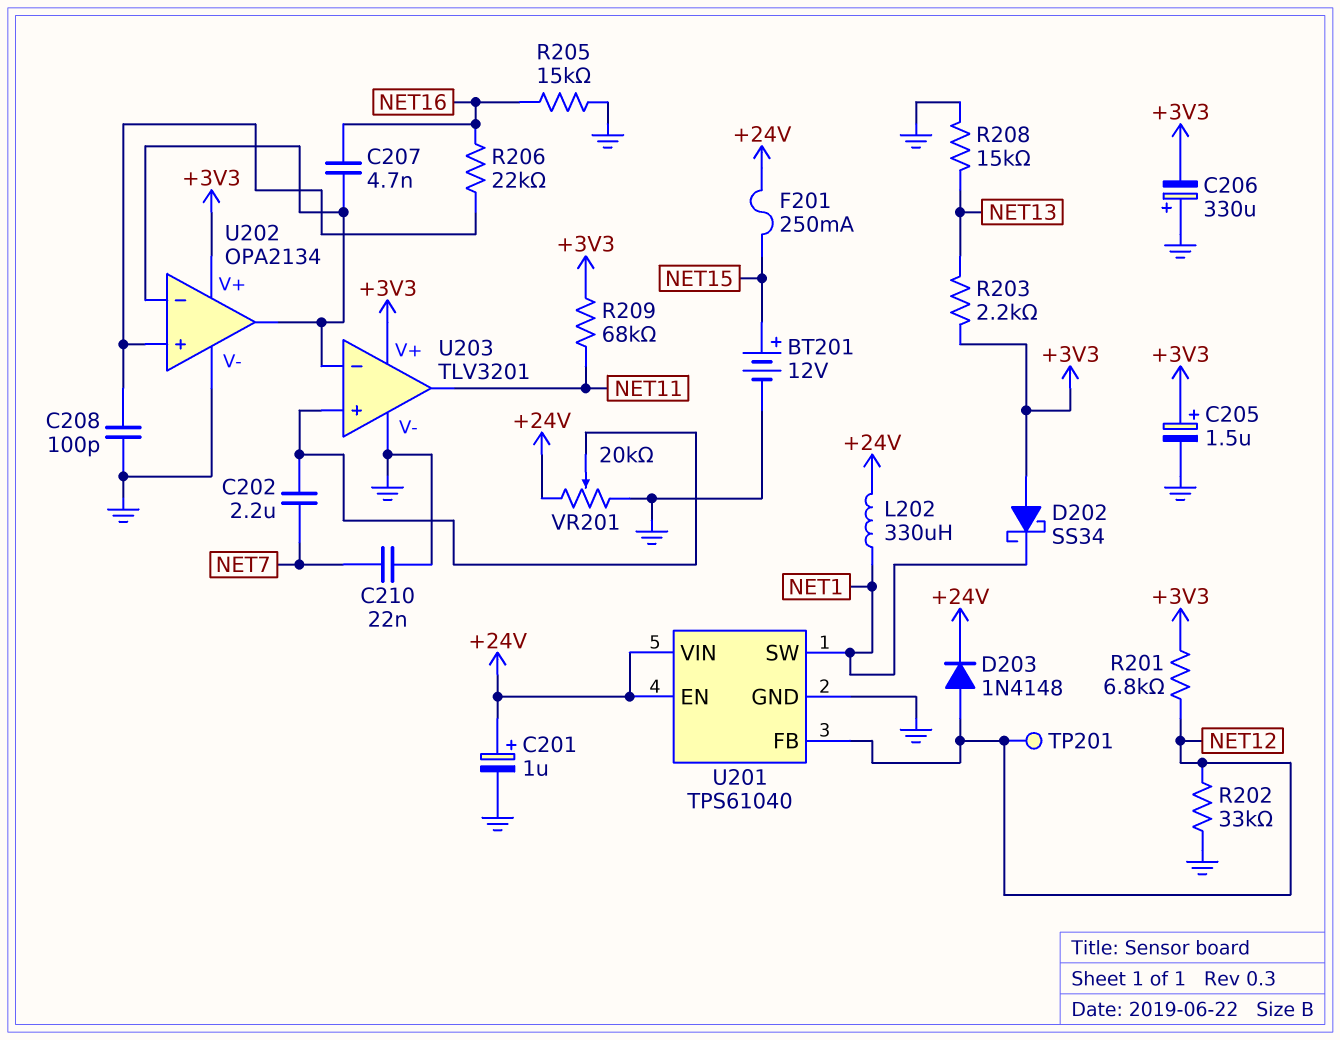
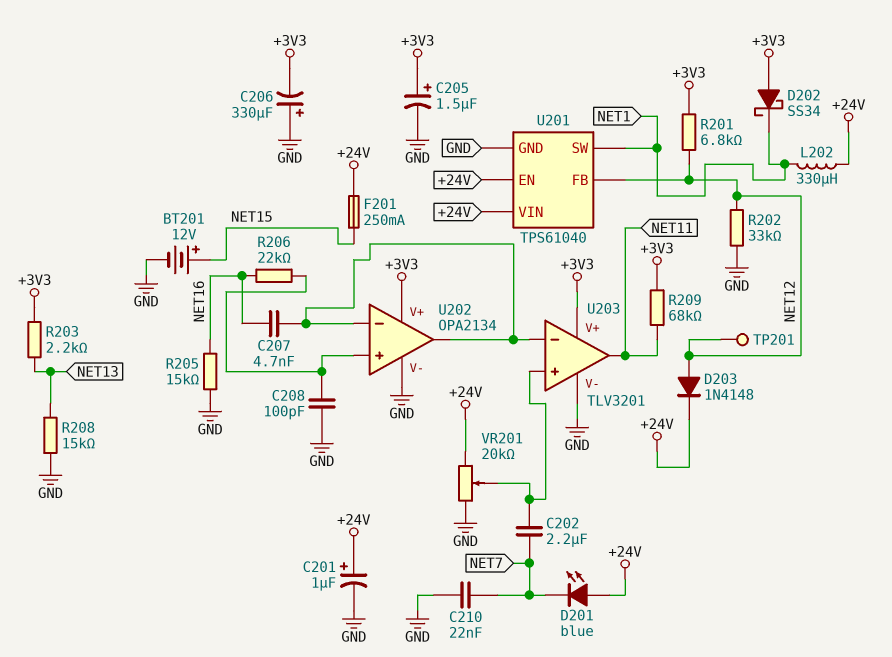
D201: none -> LED blue (A +24V, K NET7)

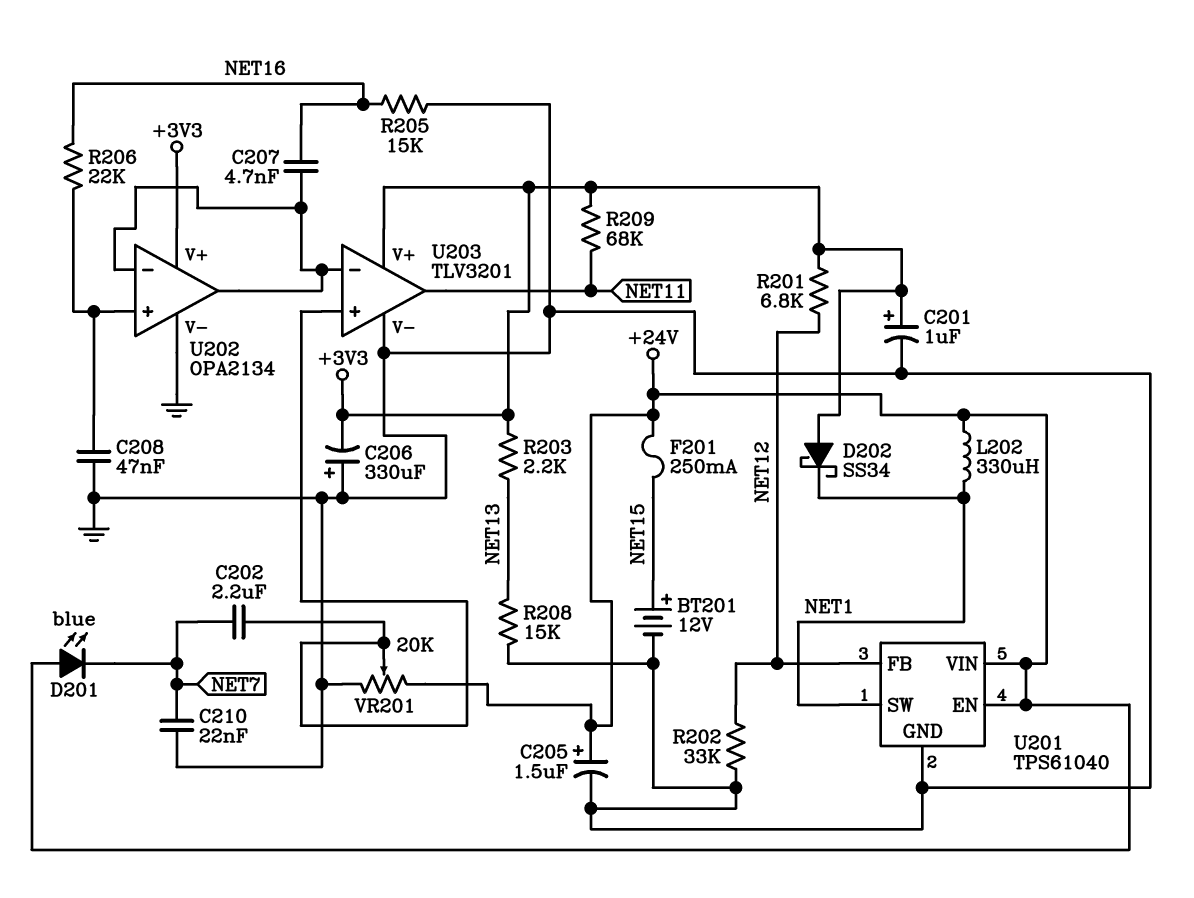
C201: 1uF (plus +24V, minus GND) -> 1uF (plus +3V3, minus GND)
C205: 1.5uF (plus +3V3, minus GND) -> 1.5uF (plus +24V, minus GND)
C208: 100pF (GND, U202/in+) -> 47nF (GND, U202/in+)
D203: diode 1N4148 (A NET12, K +24V) -> none
TP201: test point (NET12) -> none

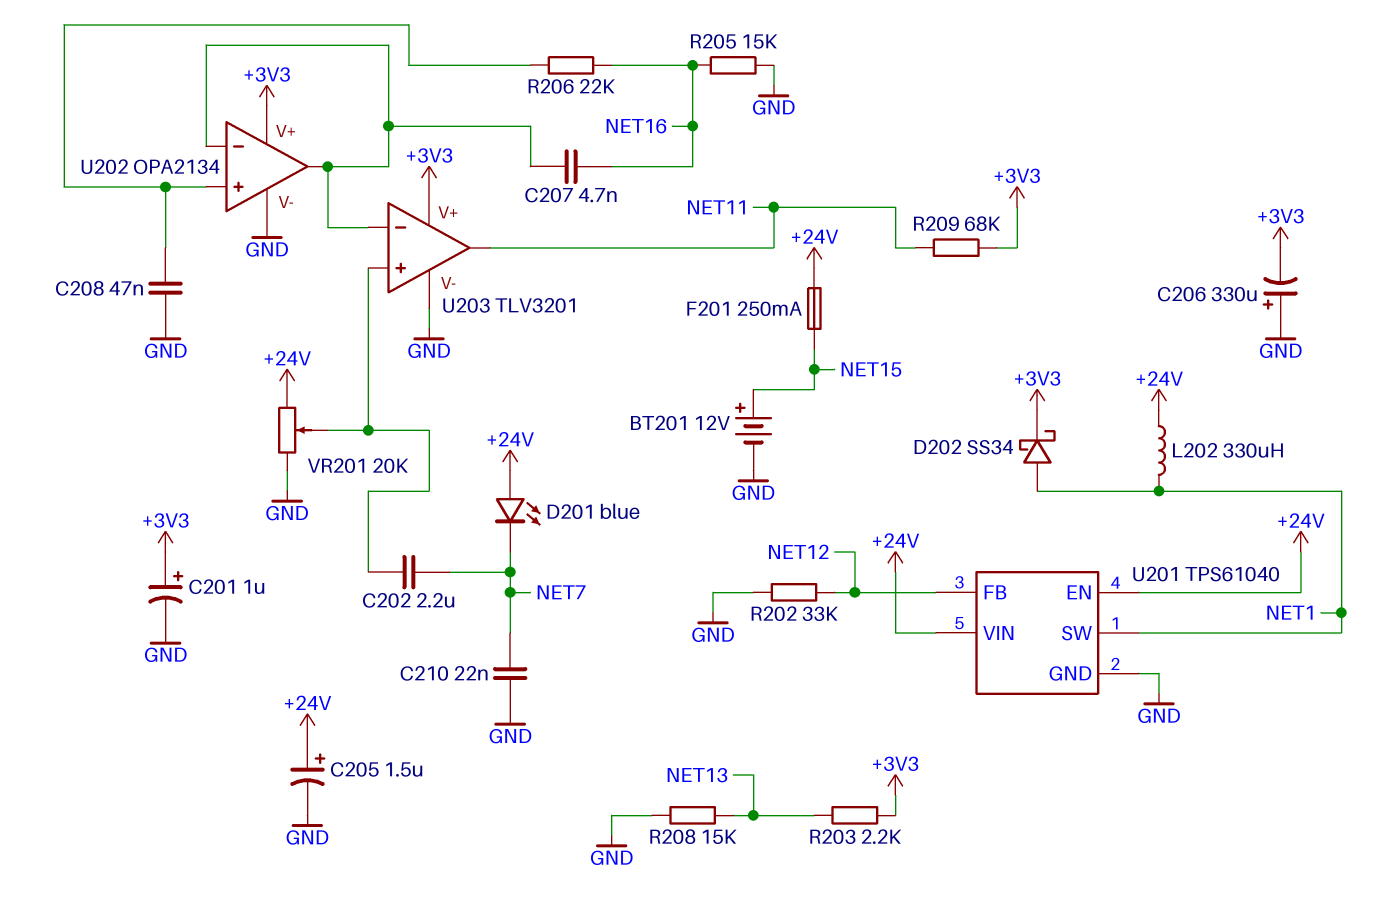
D202: schottky SS34 (A +3V3, K NET1) -> schottky SS34 (A NET1, K +3V3)
R201: 6.8k (+3V3, NET12) -> none

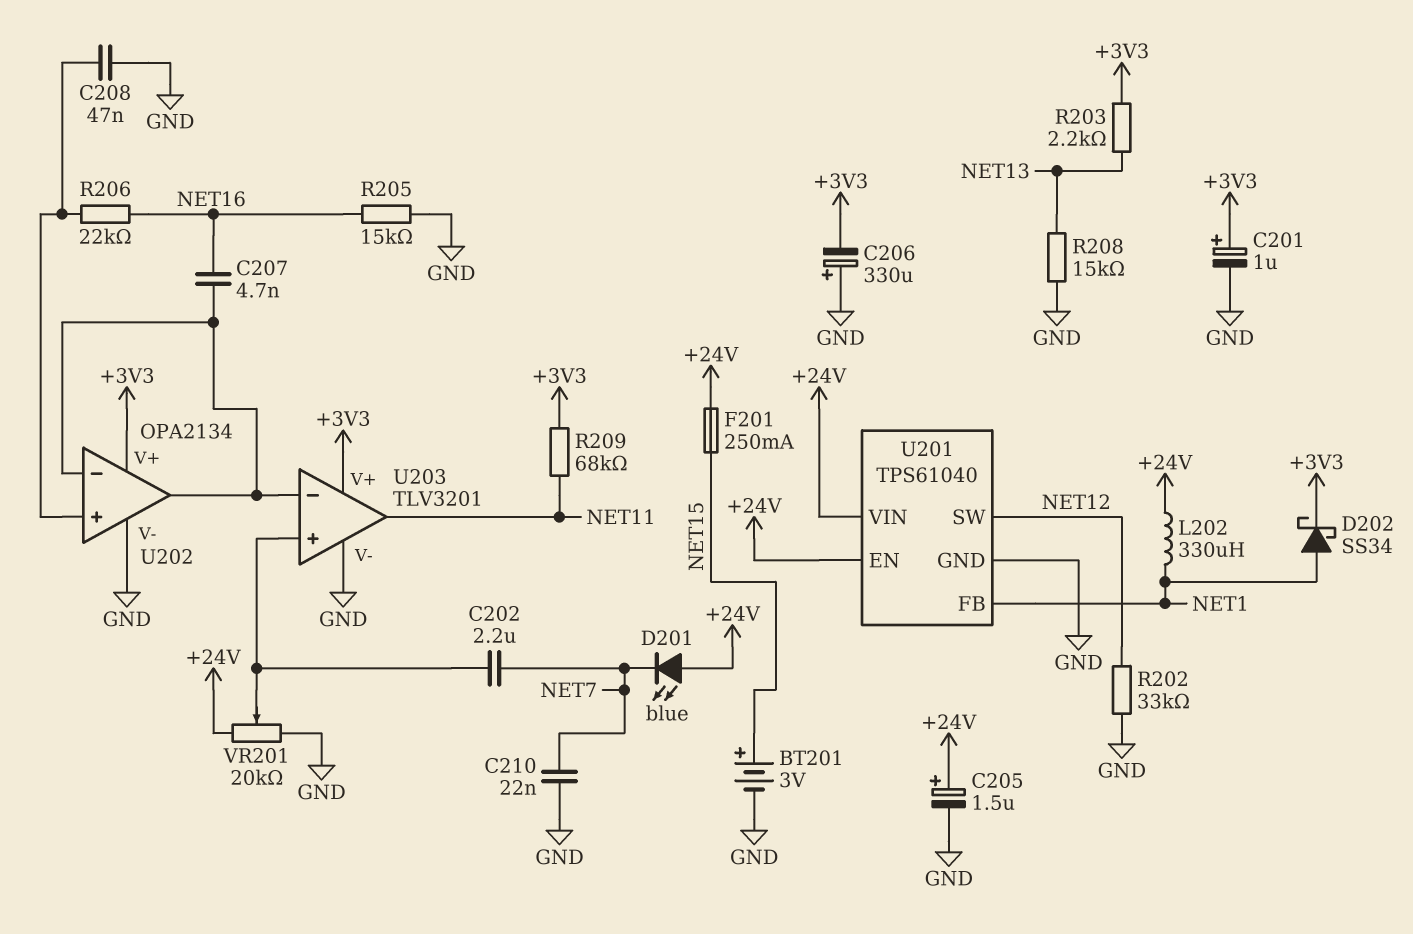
BT201: 12V (plus NET15, minus GND) -> 3V (plus NET15, minus GND)
U201 pin FB: NET12 -> NET1
U201 pin SW: NET1 -> NET12

